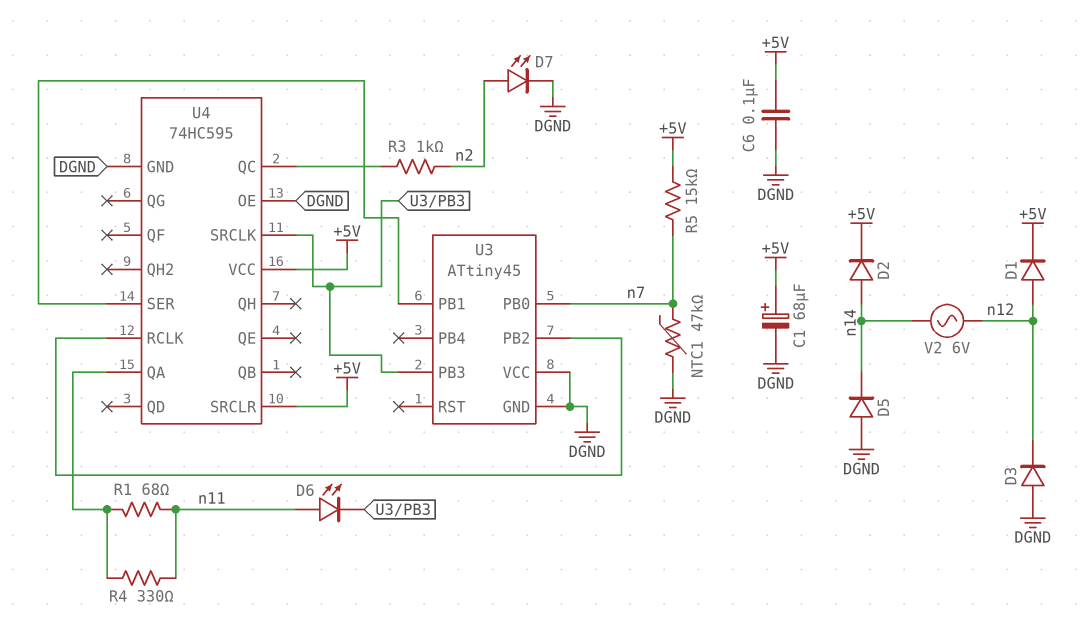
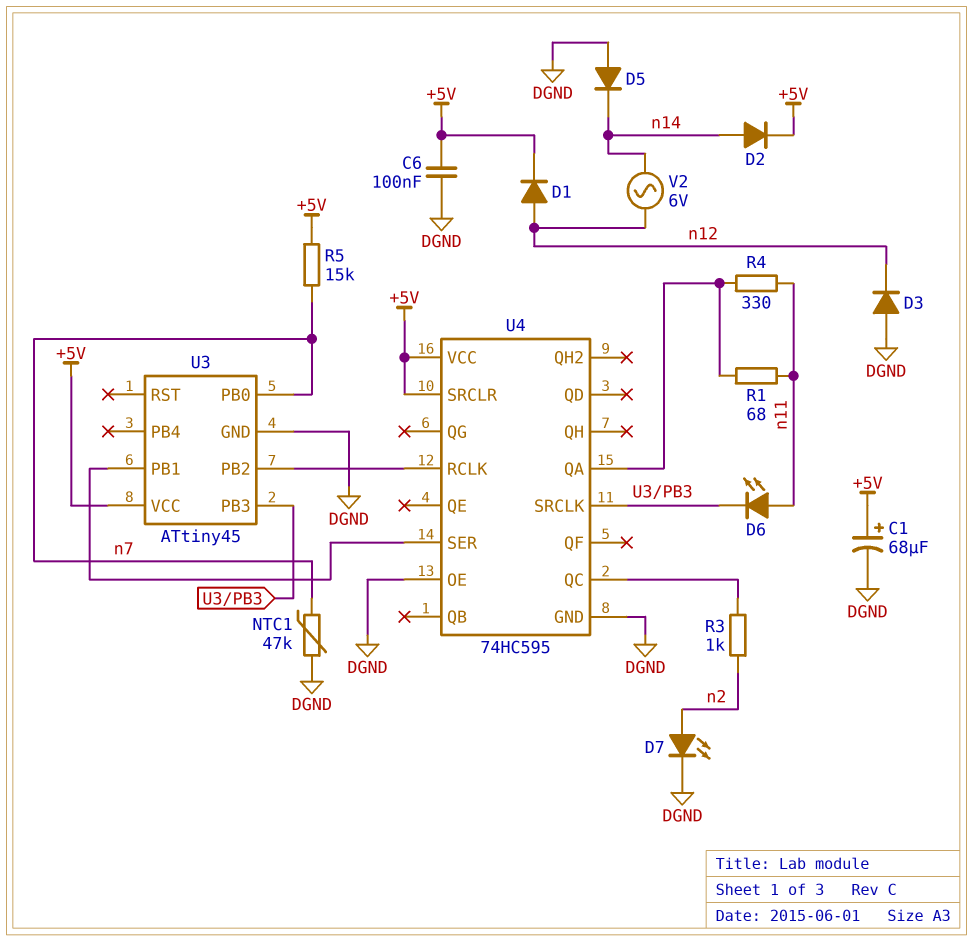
U3 pin VCC: DGND -> +5V

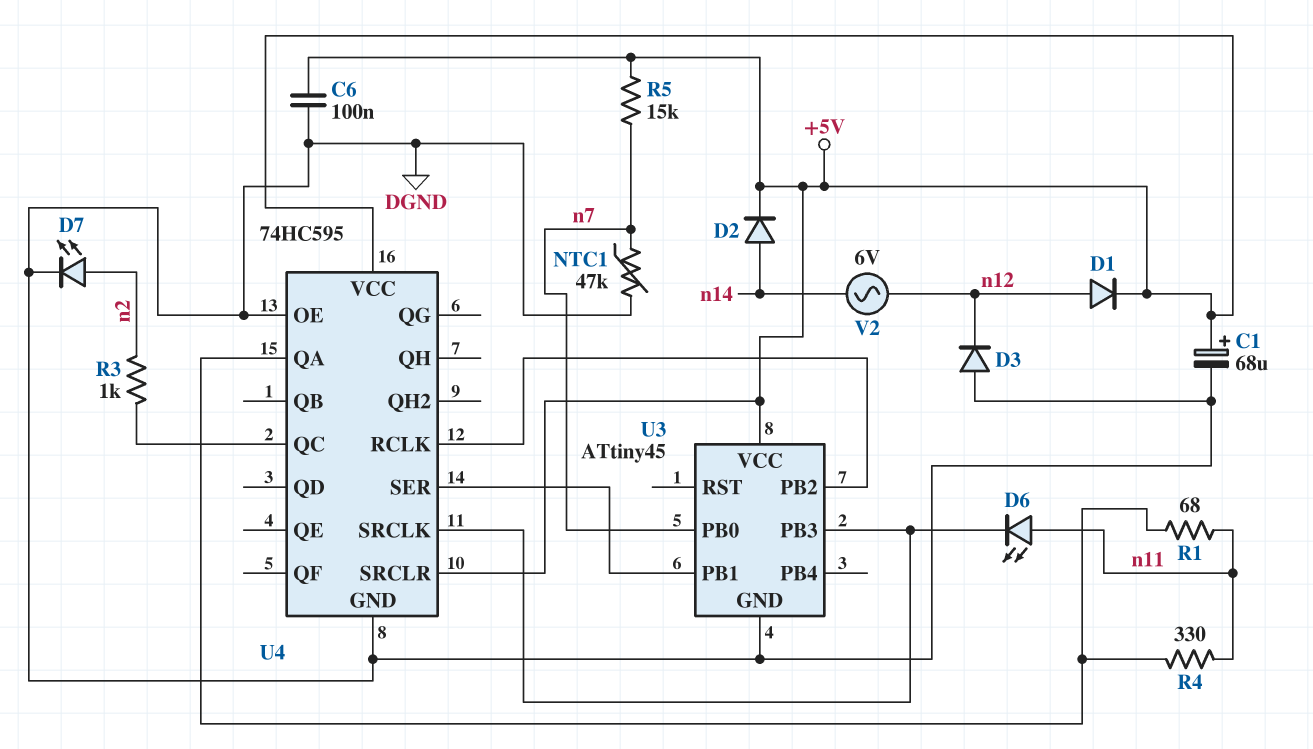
D5: diode (A DGND, K n14) -> none

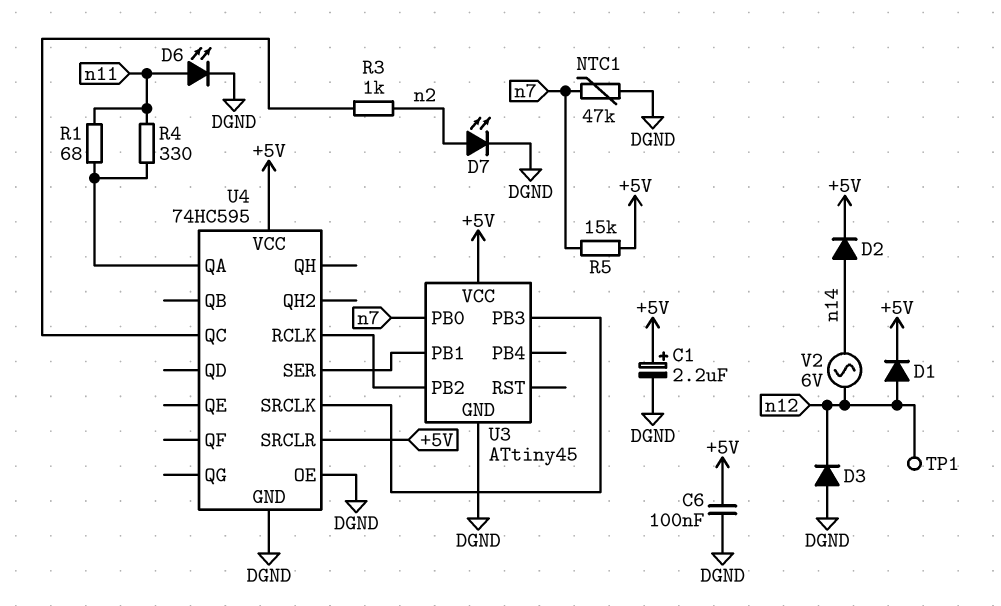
C1: 68uF (plus +5V, minus DGND) -> 2.2uF (plus +5V, minus DGND)
D6: LED (A n11, K U3/PB3) -> LED (A n11, K DGND)
TP1: none -> test point (n12)

